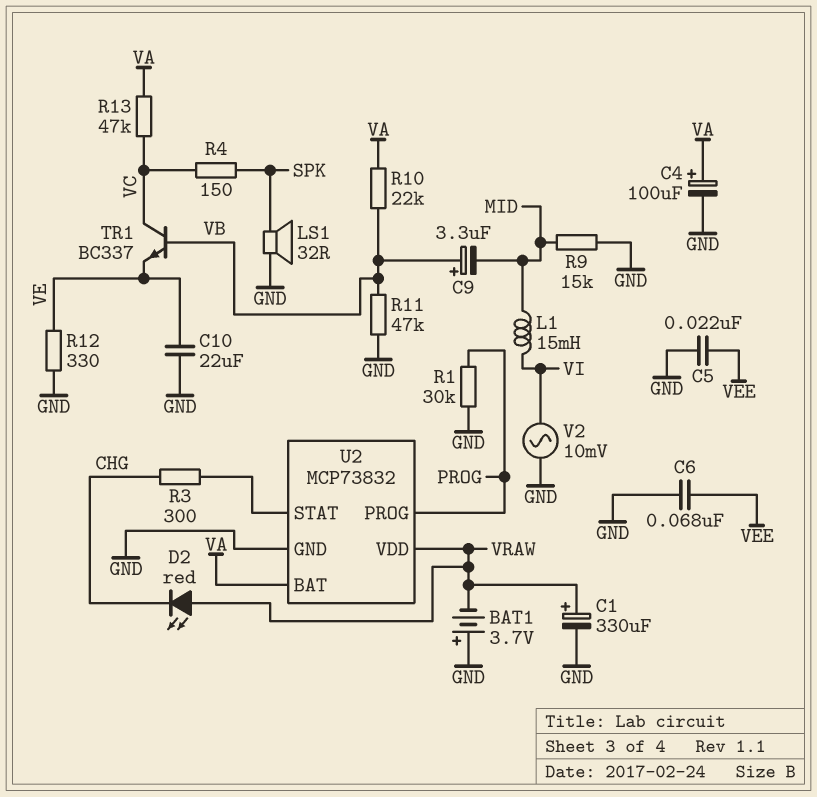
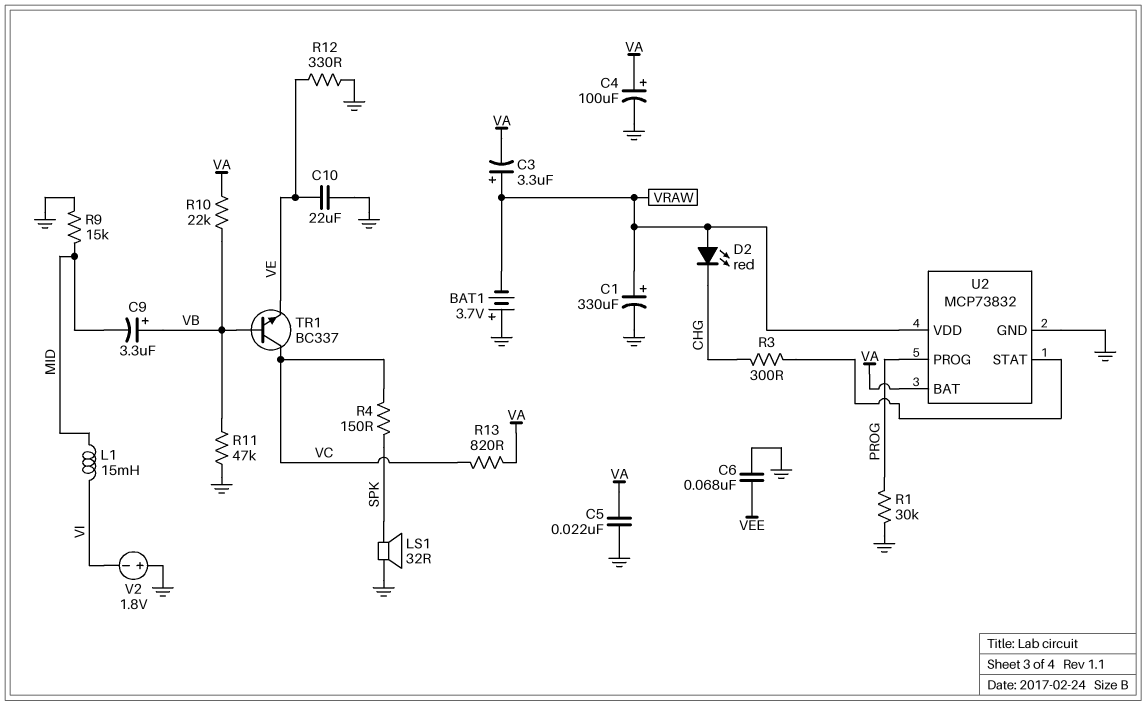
C3: none -> 3.3uF (plus VRAW, minus VA)
C5: 22nF (GND, VEE) -> 22nF (GND, VA)
R13: 47k (VA, VC) -> 820 (VA, VC)
V2: AC 10mV (GND, VI) -> 1.8V (plus GND, minus VI)

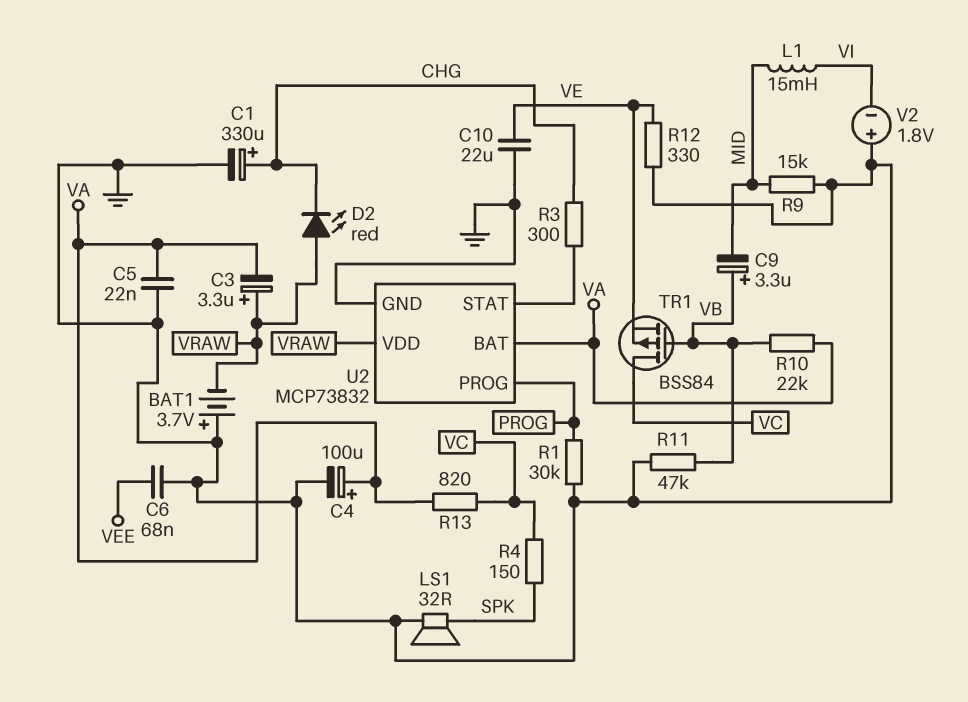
C1: 330uF (plus VRAW, minus GND) -> 330uF (plus CHG, minus GND)
TR1: NPN BC337 (B VB, C VC, E VE) -> PMOS BSS84 (G VB, D VC, S VE)

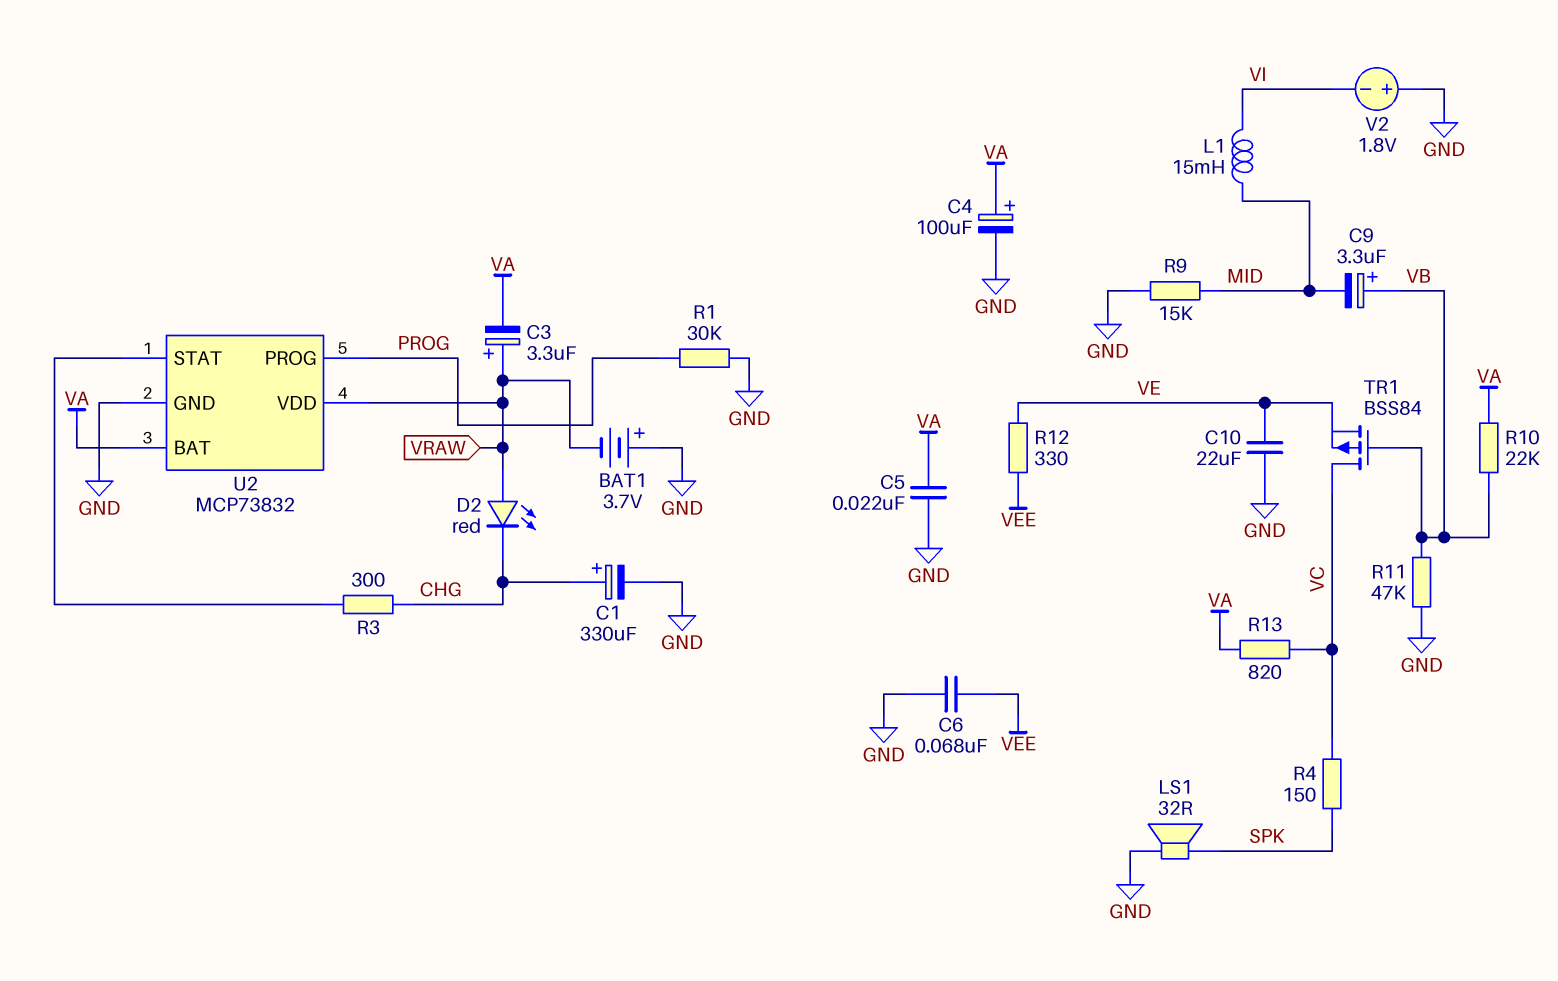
R12: 330 (GND, VE) -> 330 (VE, VEE)

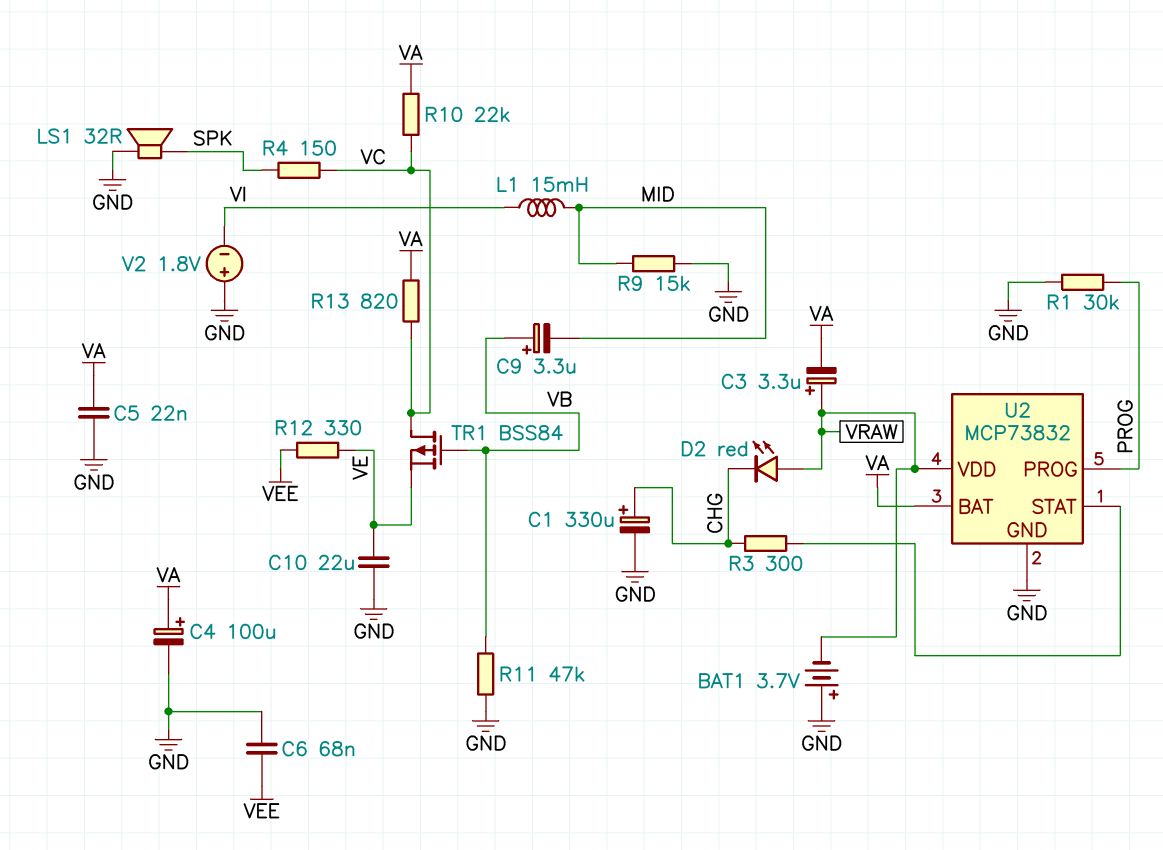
R10: 22k (VA, VB) -> 22k (VA, VC)

